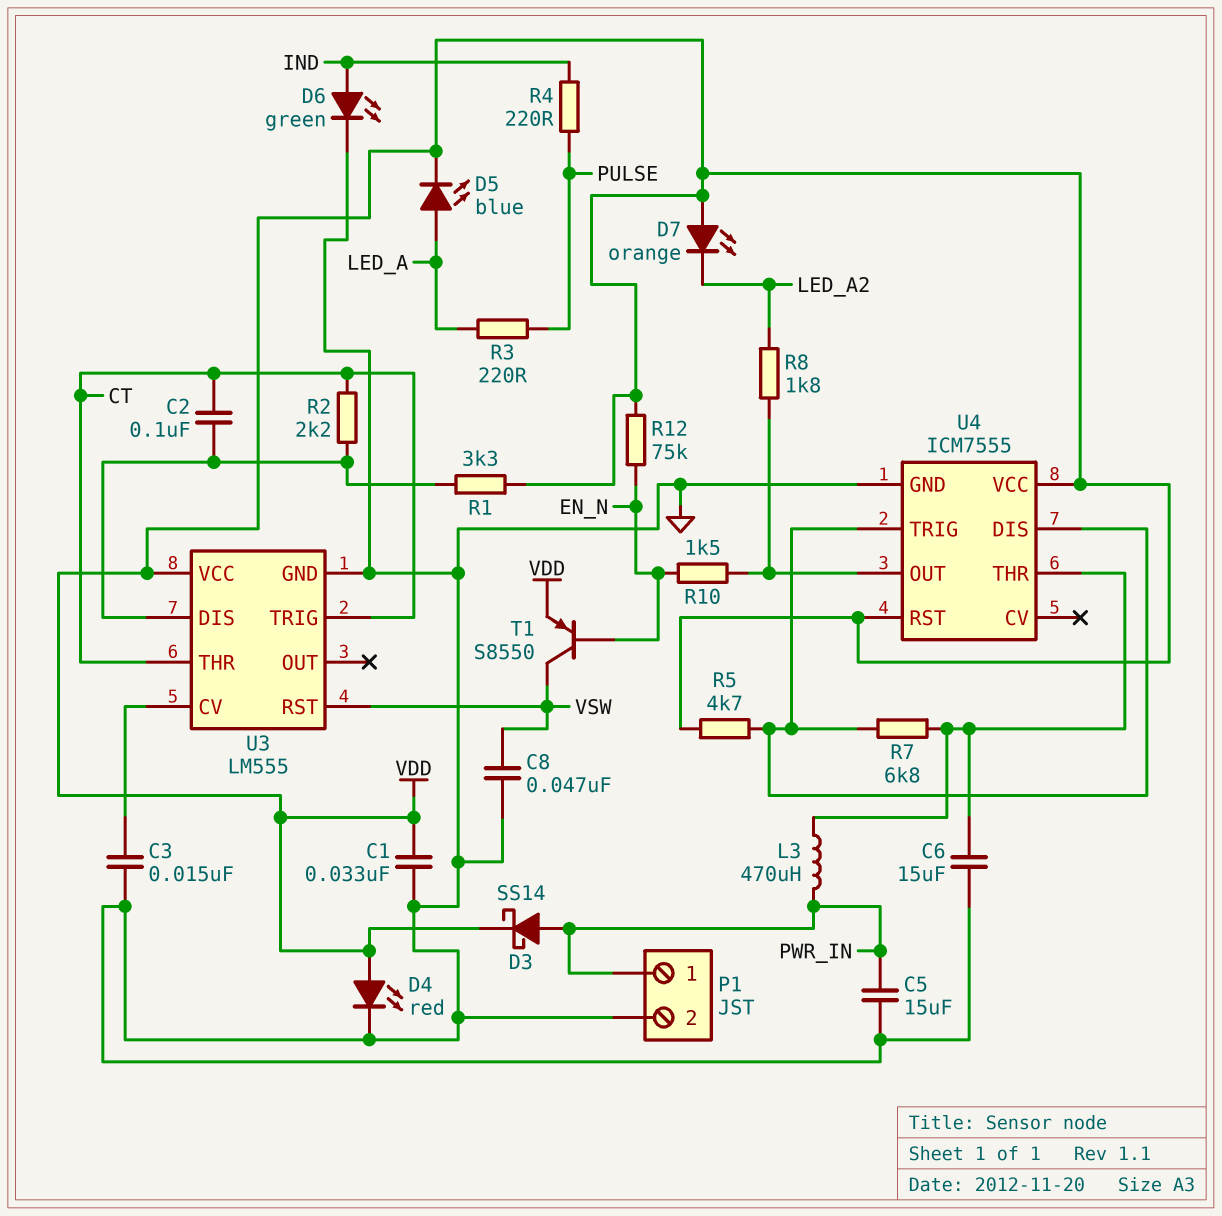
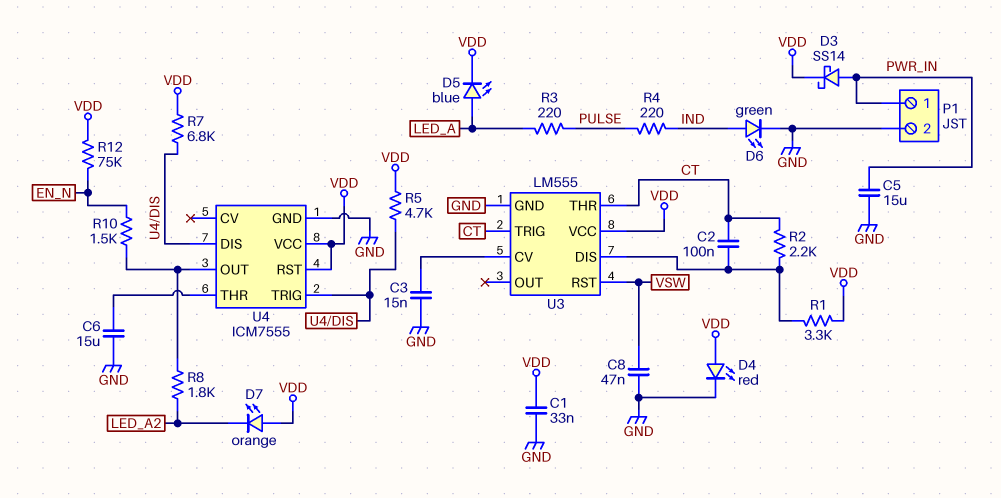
L3: 470uH (PWR_IN, U4/THR) -> none
R7: 6.8k (U4/DIS, U4/THR) -> 6.8k (U4/DIS, VDD)
T1: PNP S8550 (B EN_N, C VSW, E VDD) -> none

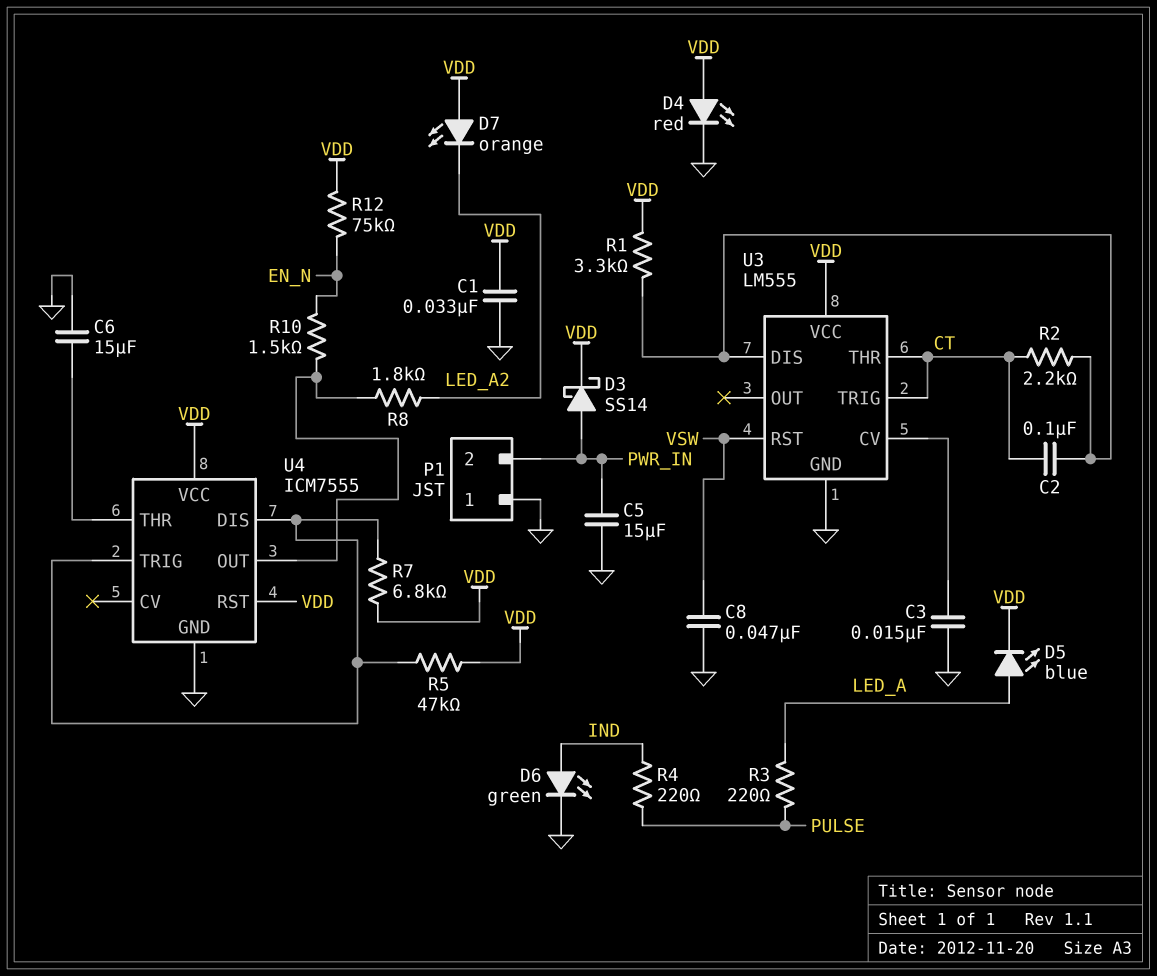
P1 pin 1: PWR_IN -> GND
P1 pin 2: GND -> PWR_IN
R5: 4.7k (U4/DIS, VDD) -> 47k (U4/DIS, VDD)

